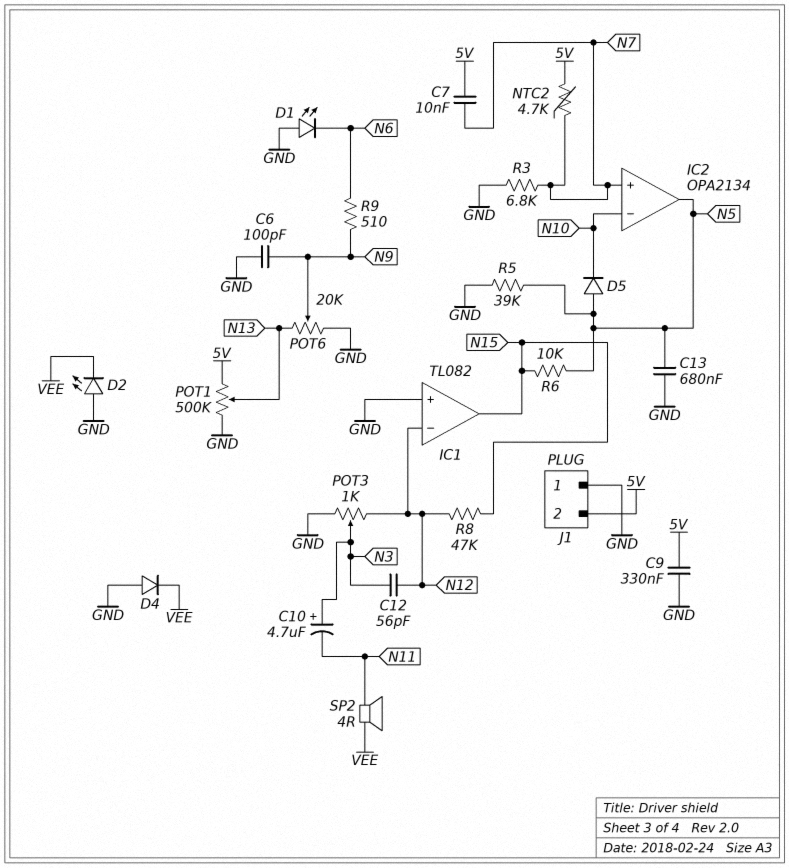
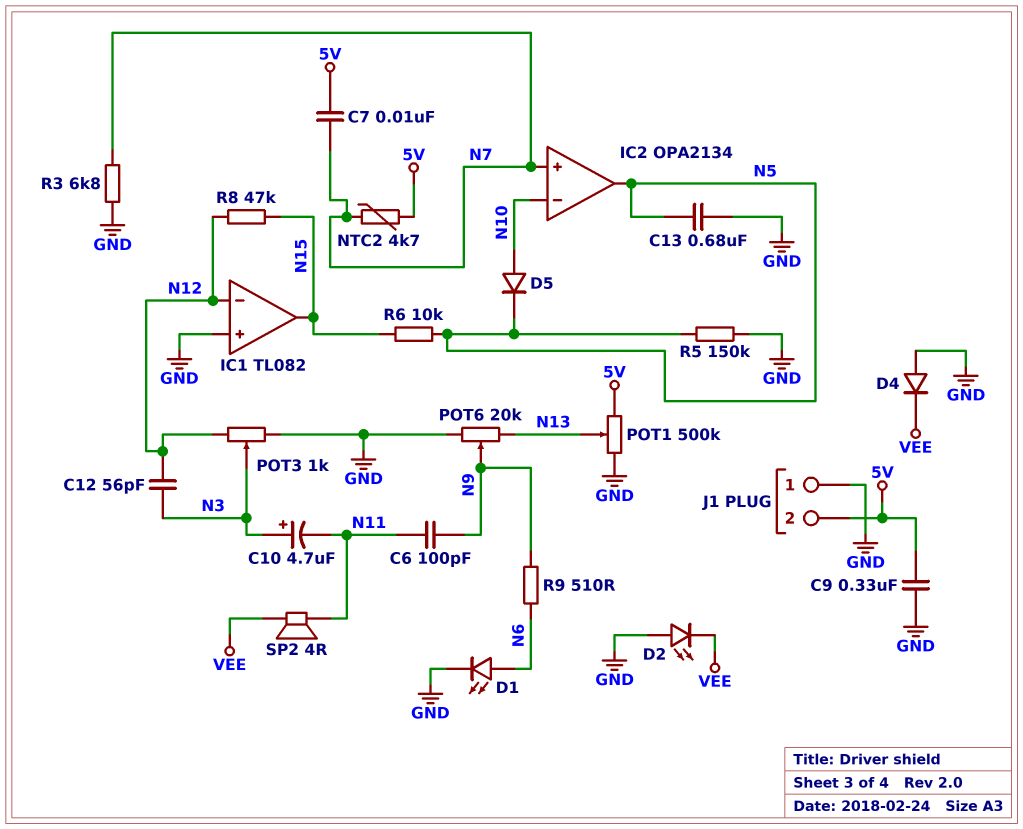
C6: 100pF (GND, N9) -> 100pF (N9, N11)
D1: LED (A GND, K N6) -> LED (A N6, K GND)
D5: diode (A N5, K N10) -> diode (A N10, K N5)
R5: 39k (GND, N5) -> 150k (GND, N5)

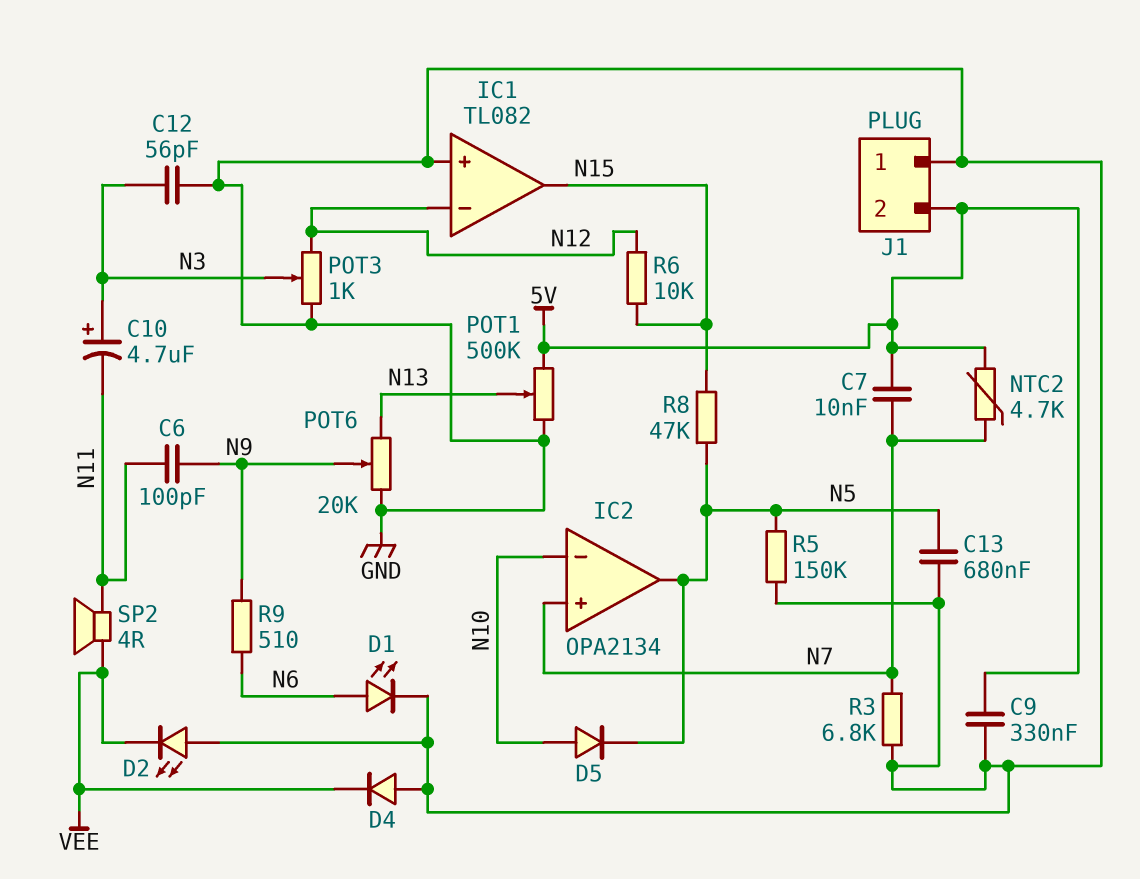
C12: 56pF (N3, N12) -> 56pF (GND, N3)
R6: 10k (N5, N15) -> 10k (N12, N15)
R8: 47k (N12, N15) -> 47k (N5, N15)

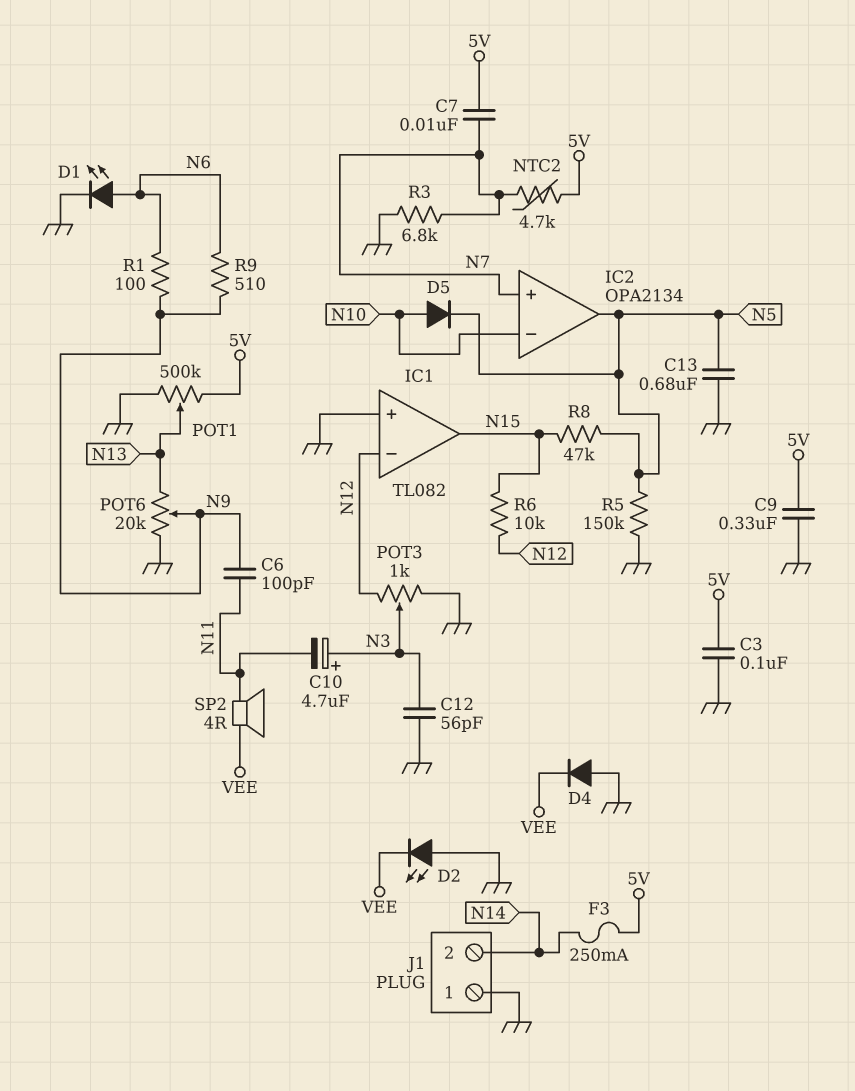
C3: none -> 100nF (5V, GND)
F3: none -> 250mA (5V, N14)
J1 pin 2: 5V -> N14
R1: none -> 100 (N6, N9)

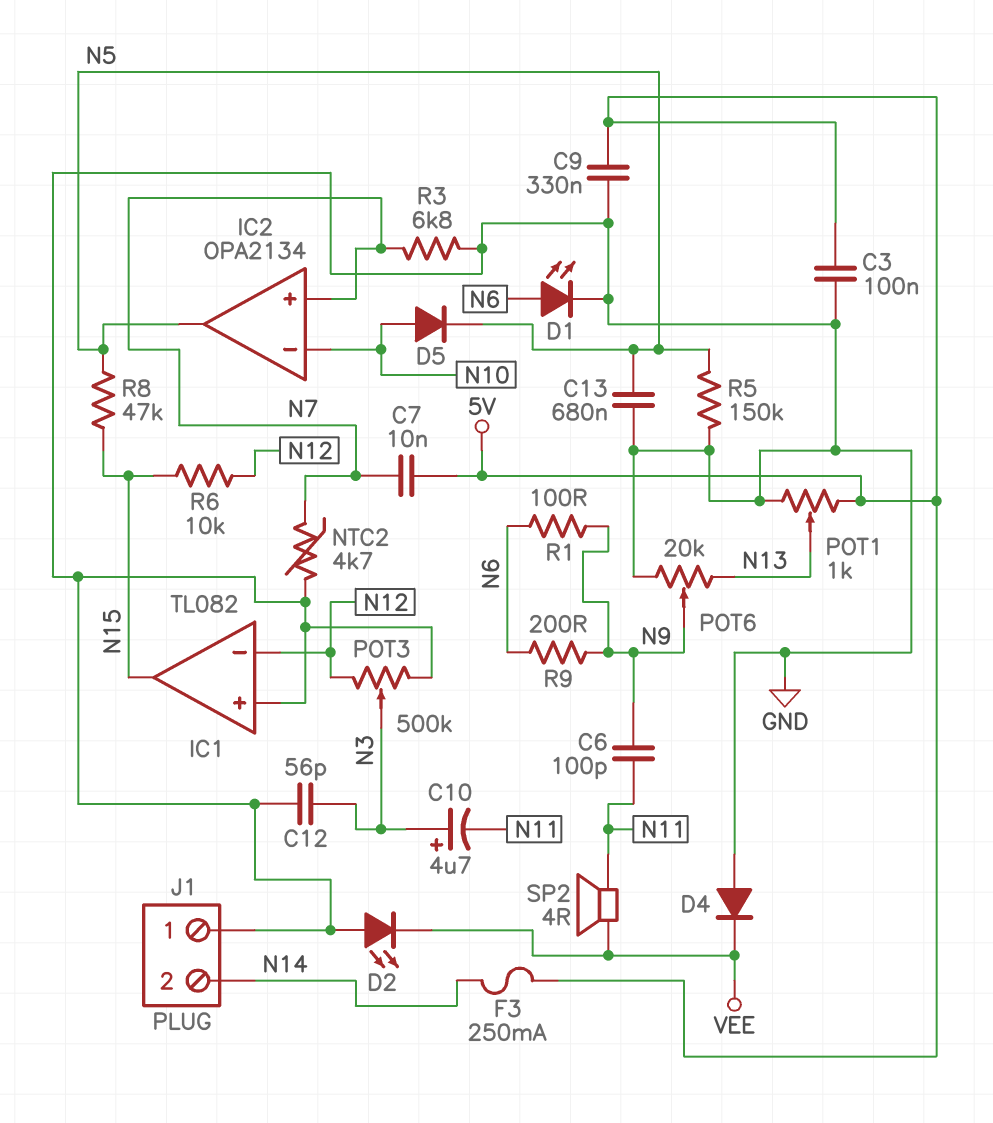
NTC2: 4.7k (5V, N7) -> 4.7k (GND, N7)
POT1: 500k (5V, GND, wiper N13) -> 1k (5V, GND, wiper N13)
POT3: 1k (GND, N12, wiper N3) -> 500k (GND, N12, wiper N3)
R9: 510 (N6, N9) -> 200 (N6, N9)

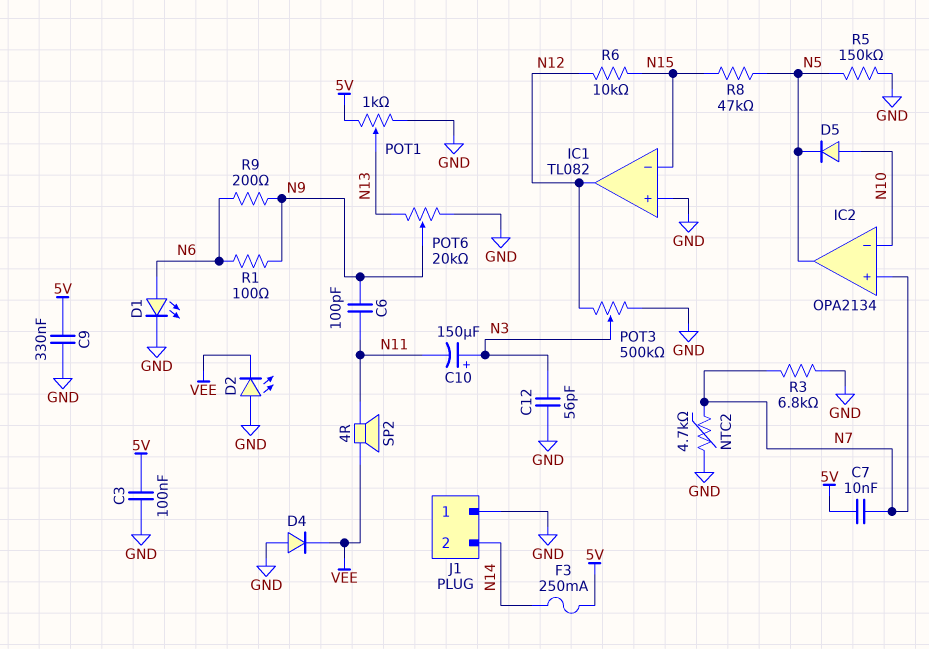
C10: 4.7uF (plus N3, minus N11) -> 150uF (plus N3, minus N11)
C13: 680nF (GND, N5) -> none
IC1 pin in-: N12 -> N15
IC1 pin out: N15 -> N12

